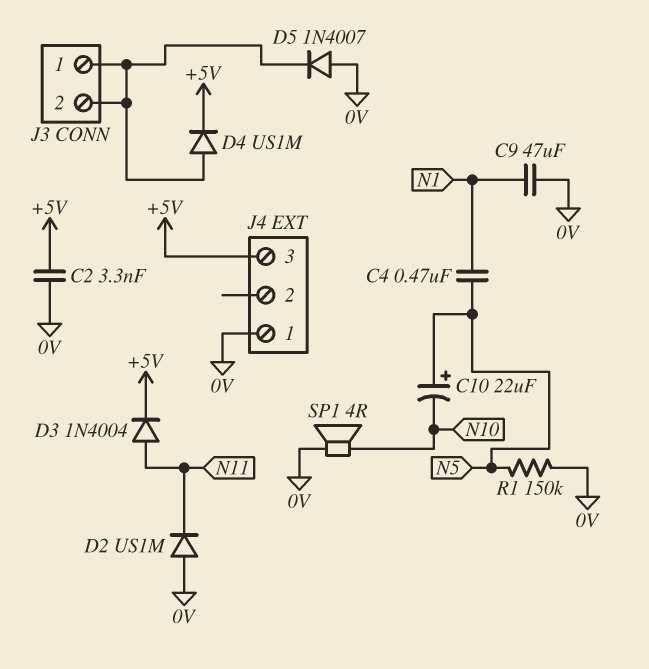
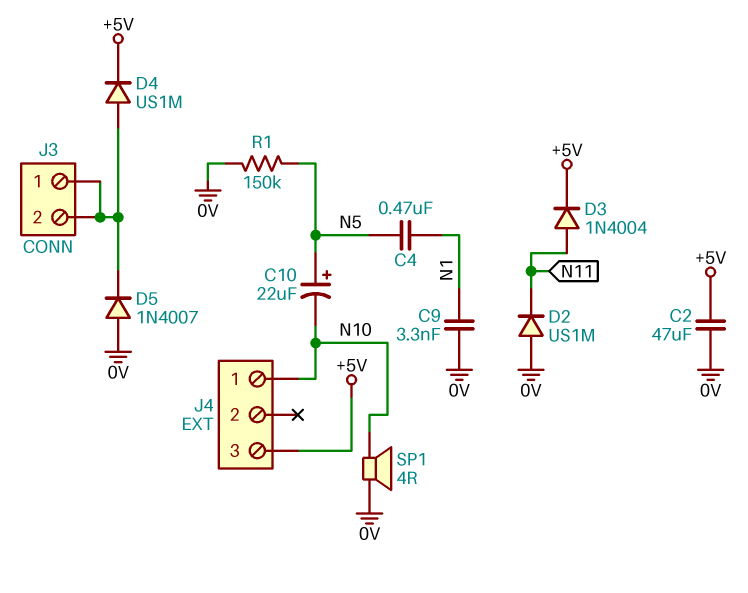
C2: 3.3nF (+5V, 0V) -> 47uF (+5V, 0V)
C9: 47uF (0V, N1) -> 3.3nF (0V, N1)
J4 pin 1: 0V -> N10

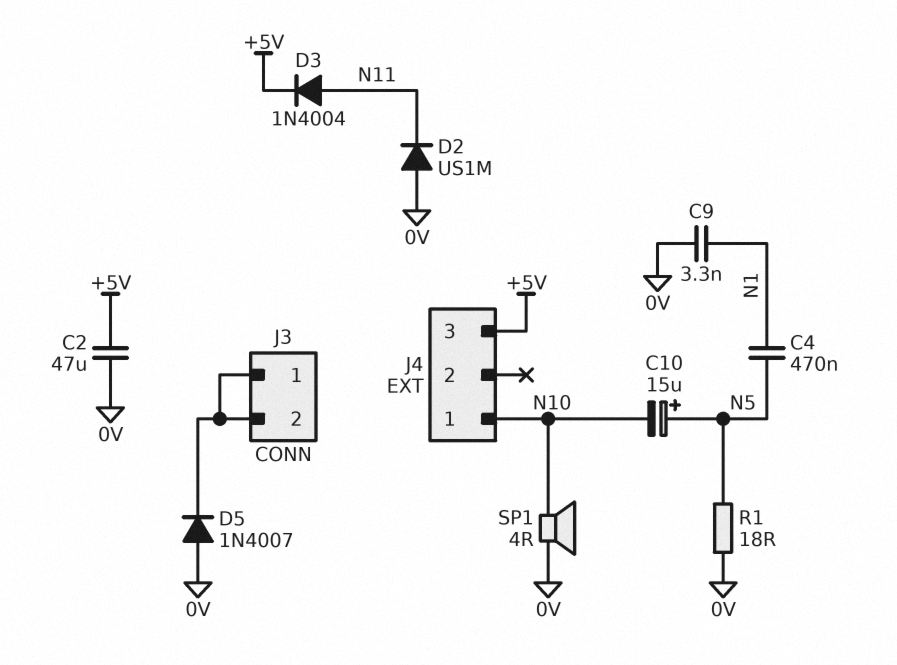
C10: 22uF (plus N5, minus N10) -> 15uF (plus N5, minus N10)
D4: diode US1M (A J3/1, K +5V) -> none
R1: 150k (0V, N5) -> 18 (0V, N5)

